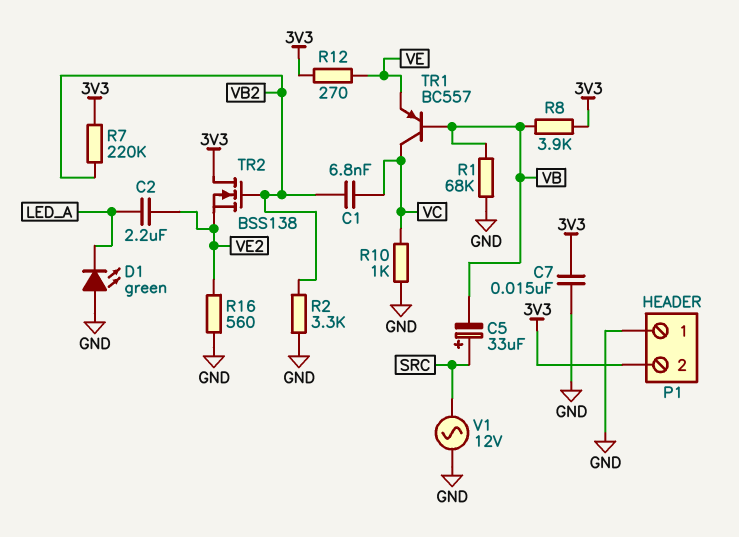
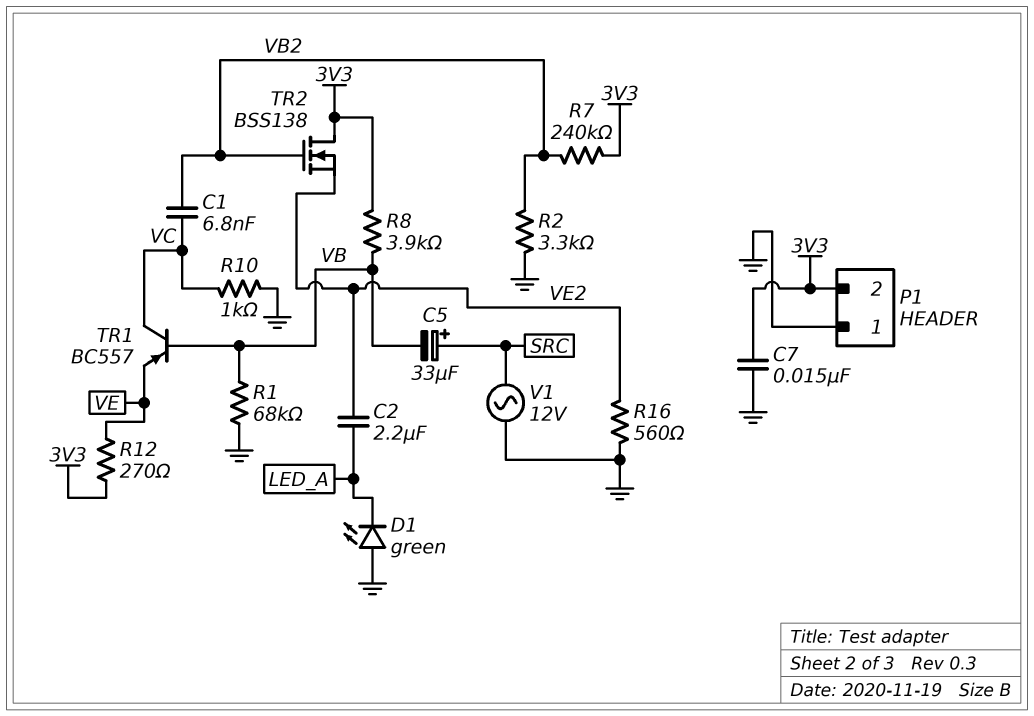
R7: 220k (3V3, VB2) -> 240k (3V3, VB2)

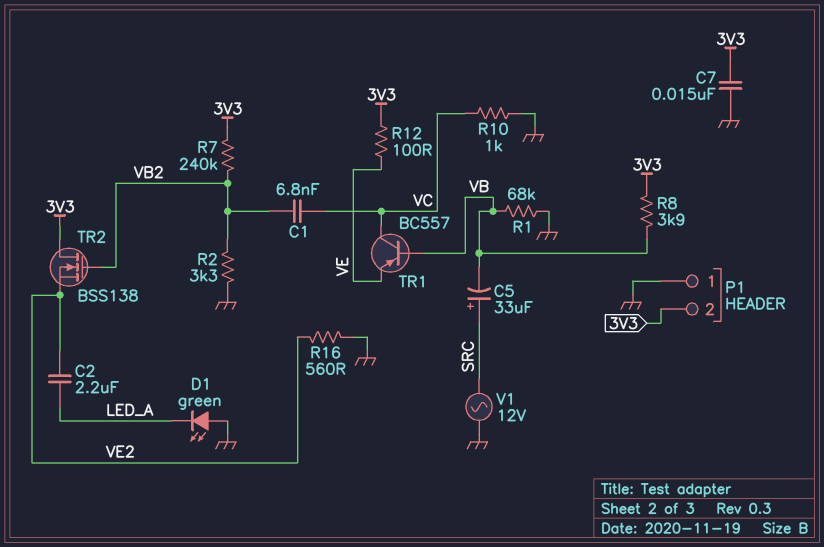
R12: 270 (3V3, VE) -> 100 (3V3, VE)

